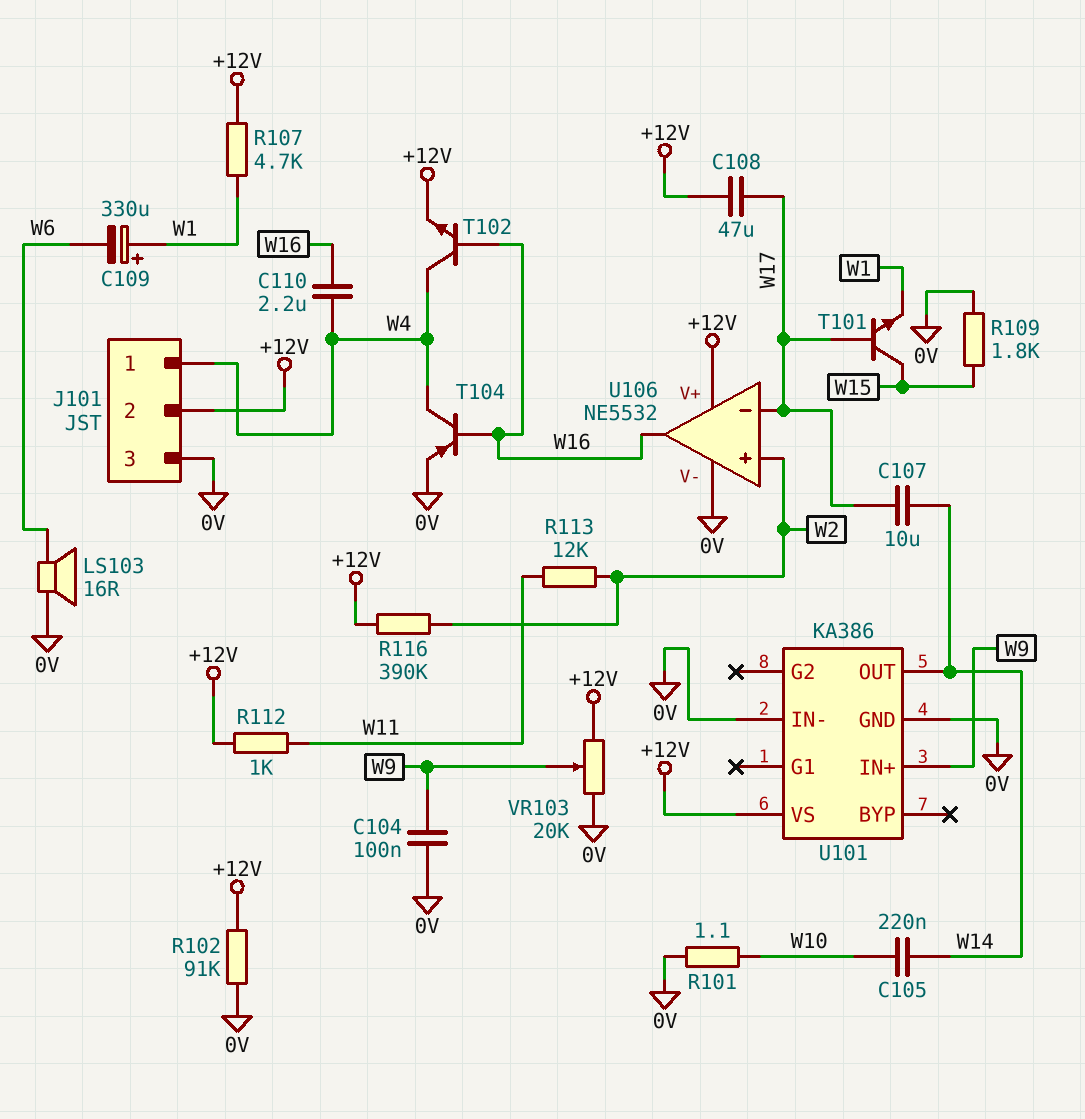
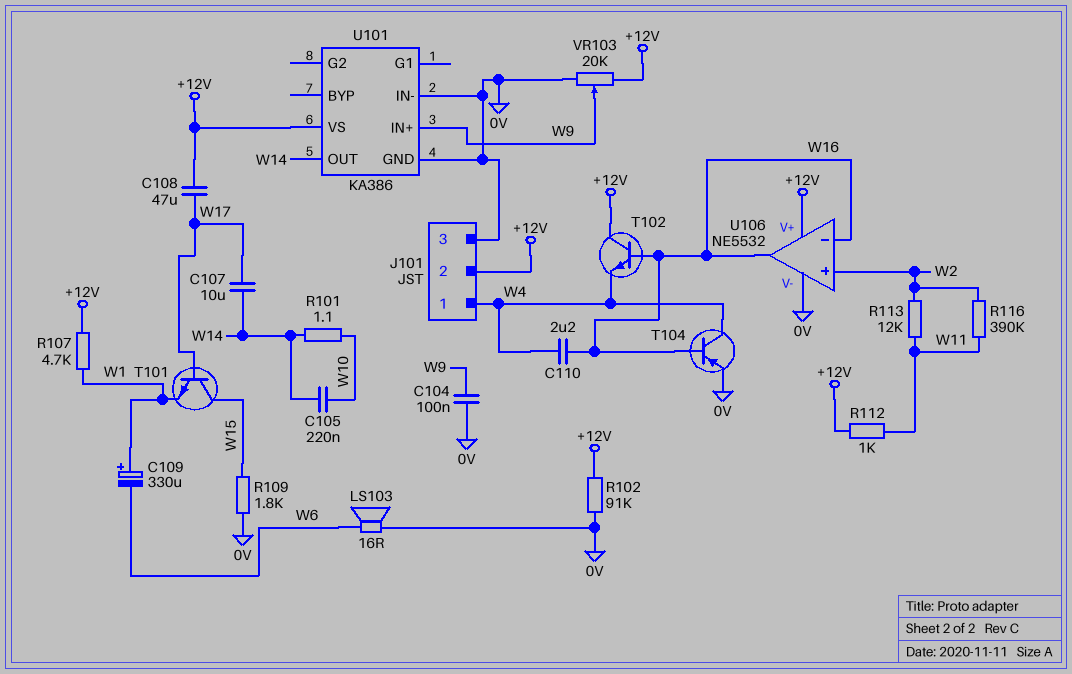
R101: 1.1 (0V, W10) -> 1.1 (W10, W14)
R116: 390k (+12V, W2) -> 390k (W2, W11)
T102: NPN (B W16, C W4, E +12V) -> NPN (B W16, C +12V, E W4)
U106 pin in-: W17 -> W16

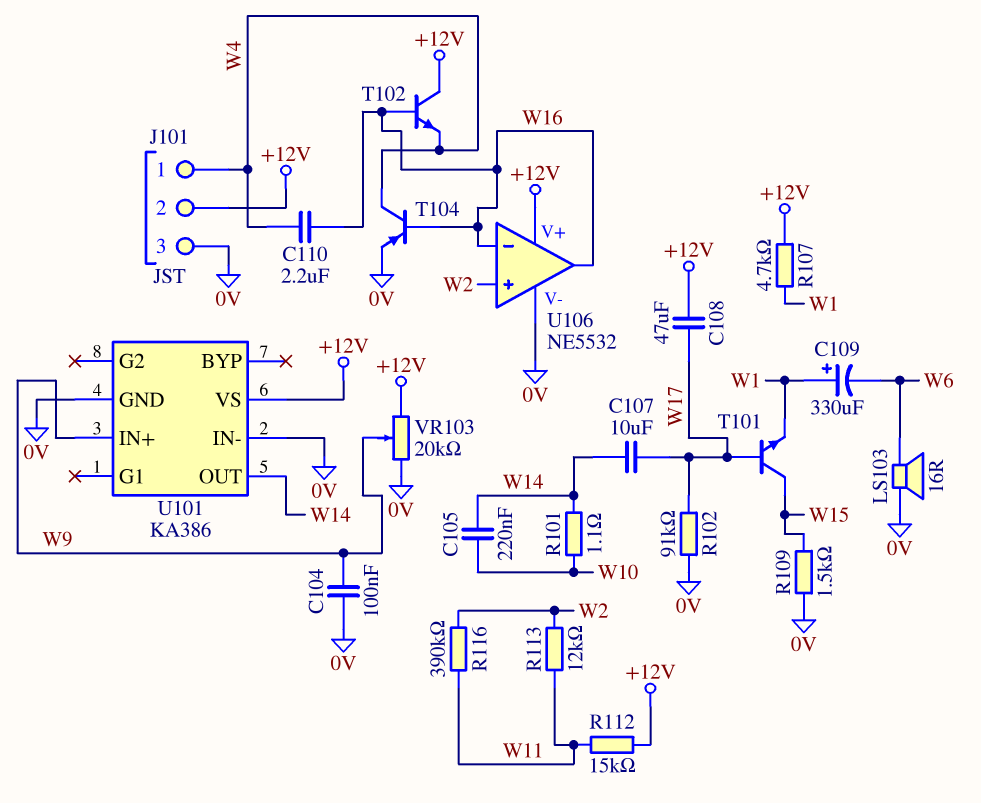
R102: 91k (+12V, 0V) -> 91k (0V, W17)
R109: 1.8k (0V, W15) -> 1.5k (0V, W15)
R112: 1k (+12V, W11) -> 15k (+12V, W11)

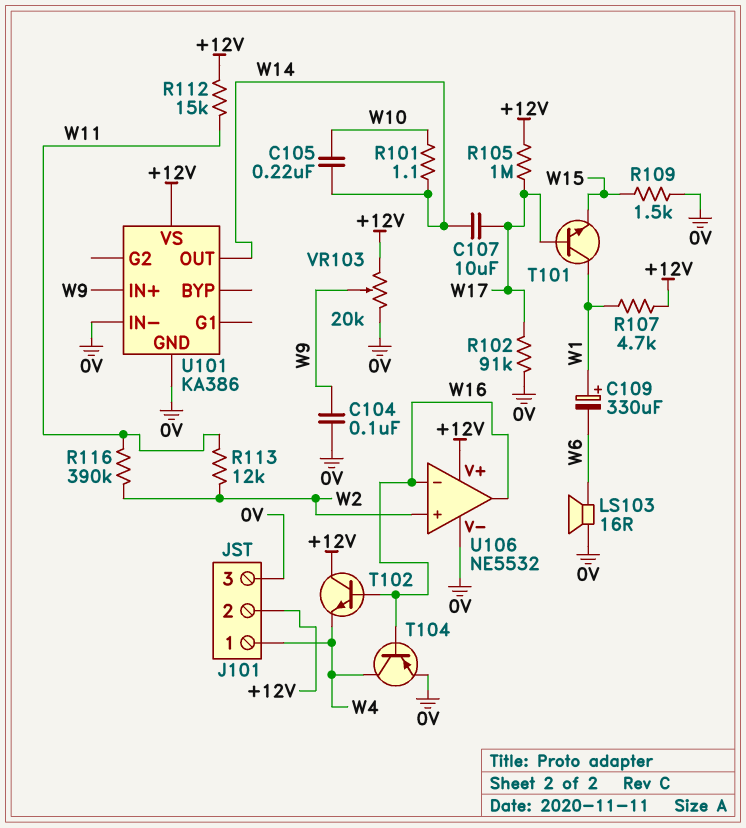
C108: 47uF (+12V, W17) -> none
C110: 2.2uF (W4, W16) -> none
R105: none -> 1M (+12V, W17)
T101: NPN (B W17, C W15, E W1) -> NPN (B W17, C W1, E W15)

